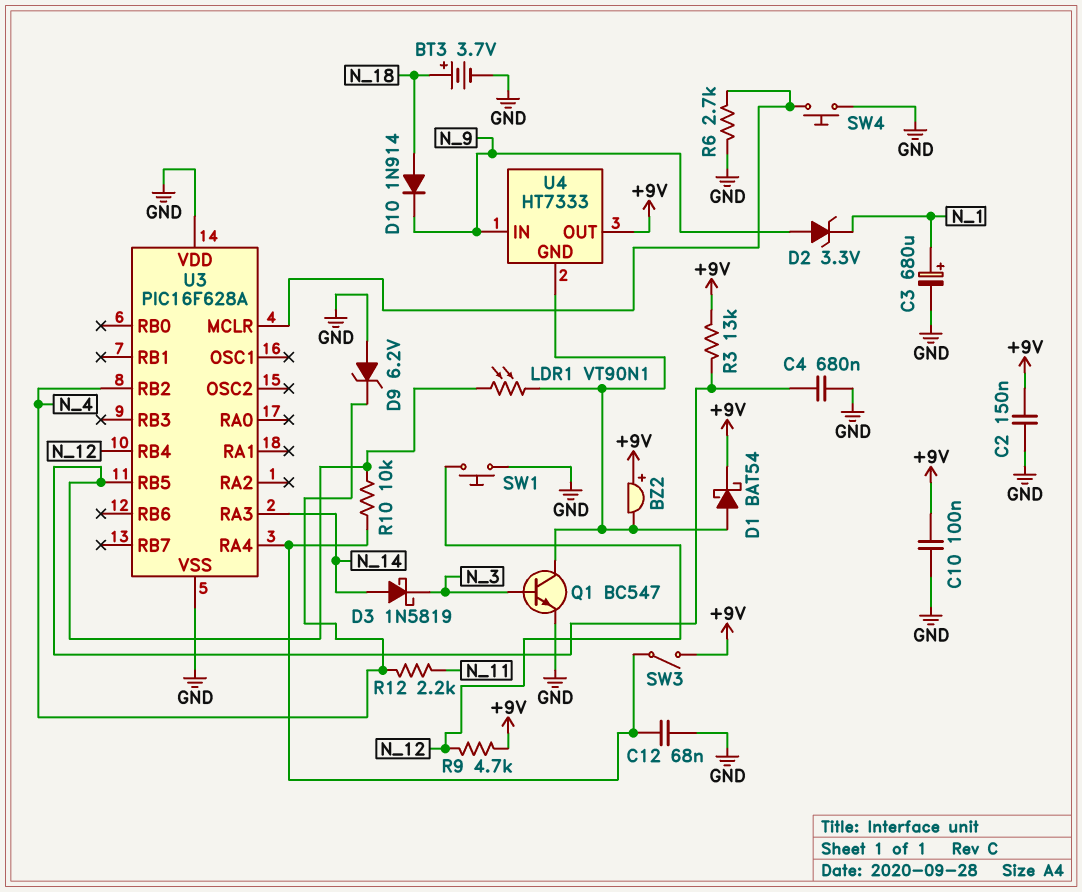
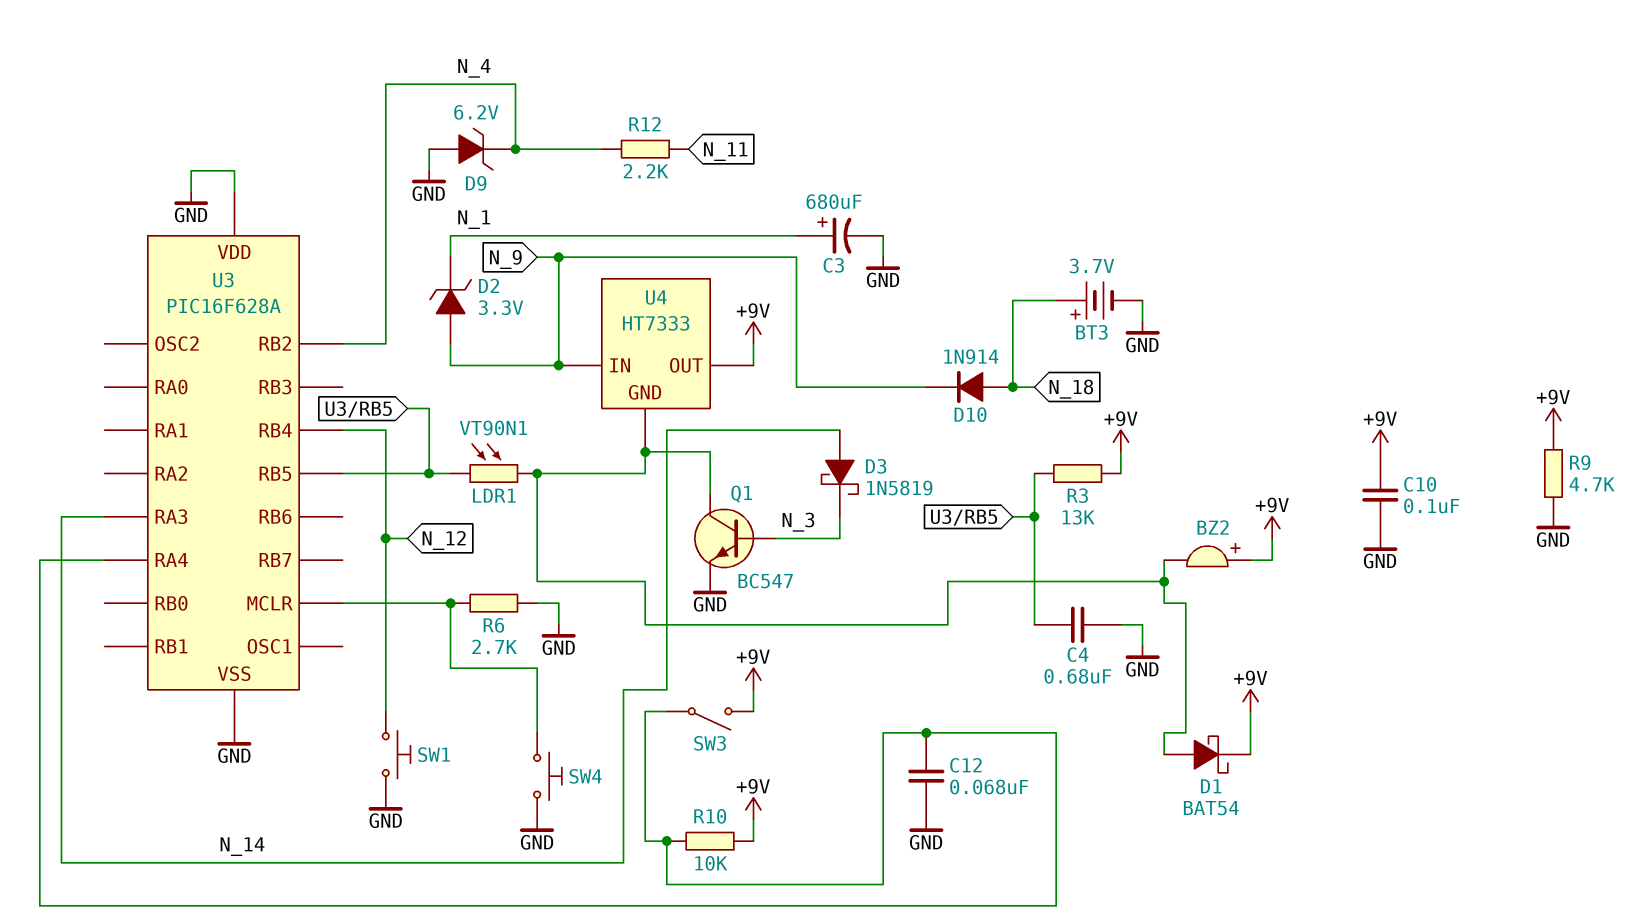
C2: 150nF (+9V, GND) -> none
R9: 4.7k (+9V, N_12) -> 4.7k (+9V, GND)
R10: 10k (U3/RA4, U3/RB5) -> 10k (+9V, U3/RA4)

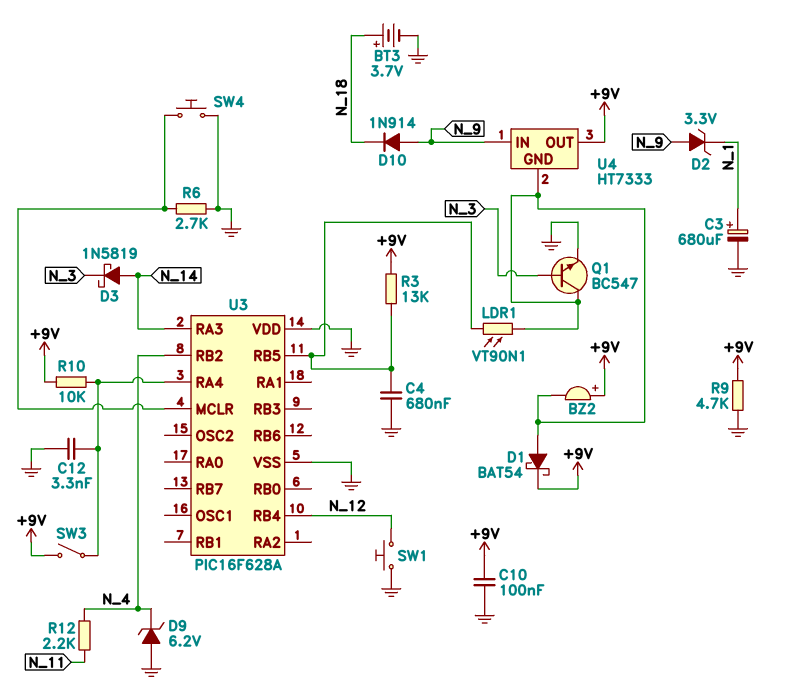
C12: 68nF (GND, U3/RA4) -> 3.3nF (GND, U3/RA4)
D10: diode 1N914 (A N_18, K N_9) -> diode 1N914 (A N_9, K N_18)

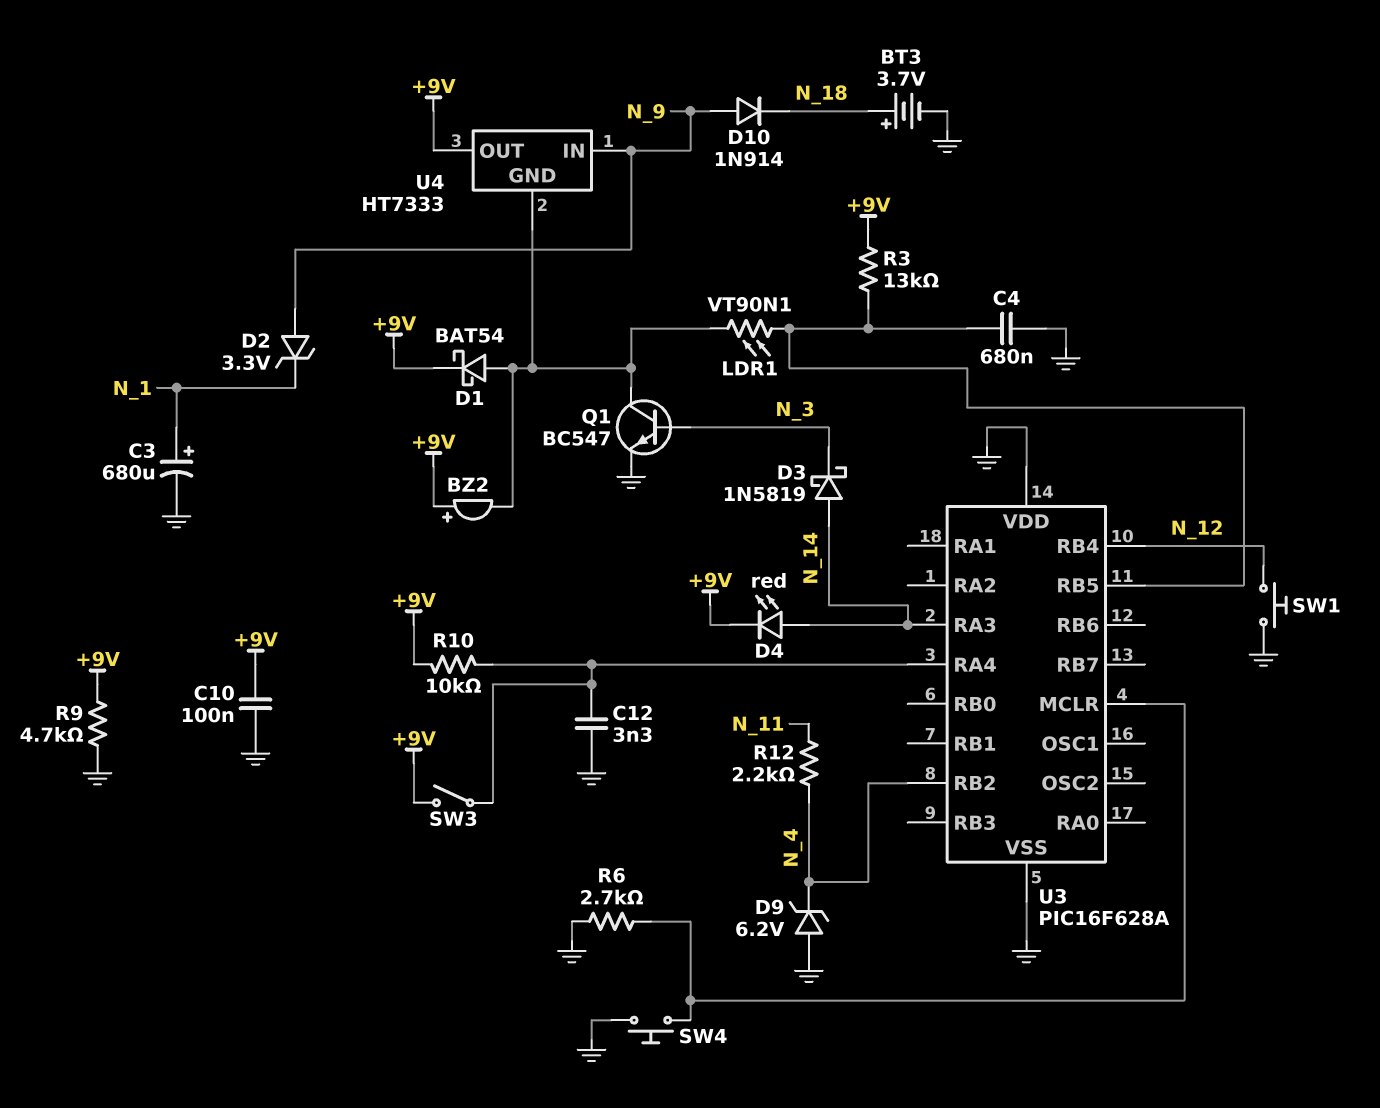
D4: none -> LED red (A N_14, K +9V)

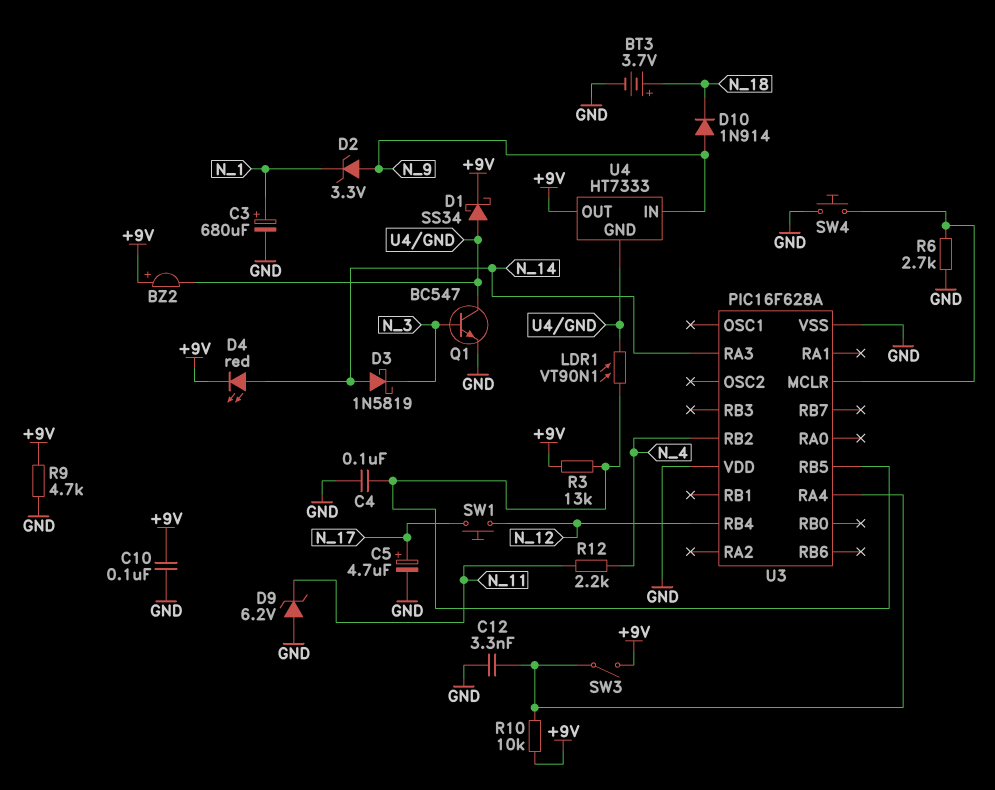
C4: 680nF (GND, U3/RB5) -> 100nF (GND, U3/RB5)
C5: none -> 4.7uF (plus N_17, minus GND)
D1: schottky BAT54 (A U4/GND, K +9V) -> schottky SS34 (A U4/GND, K +9V)
D9: zener 6.2V (A GND, K N_4) -> zener 6.2V (A GND, K N_11)
SW1: button (GND, N_12) -> button (N_12, N_17)

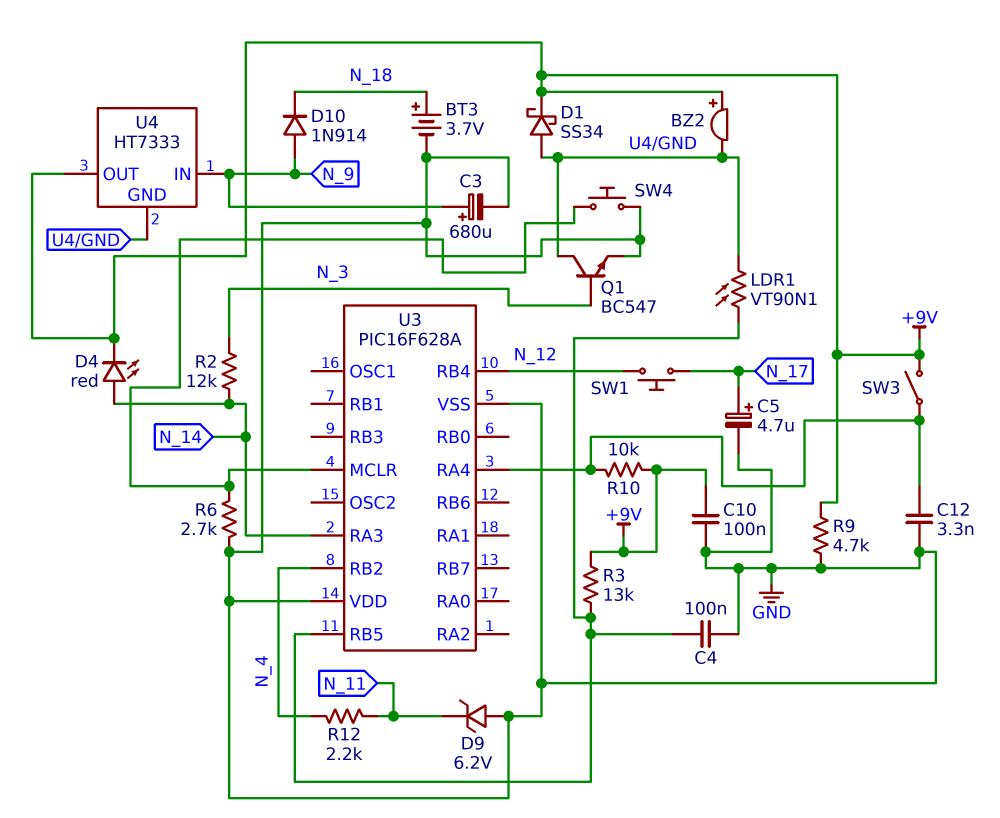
C3: 680uF (plus N_1, minus GND) -> 680uF (plus N_9, minus GND)
D2: zener 3.3V (A N_9, K N_1) -> none
D3: schottky 1N5819 (A N_14, K N_3) -> none
R2: none -> 12k (N_3, N_14)

